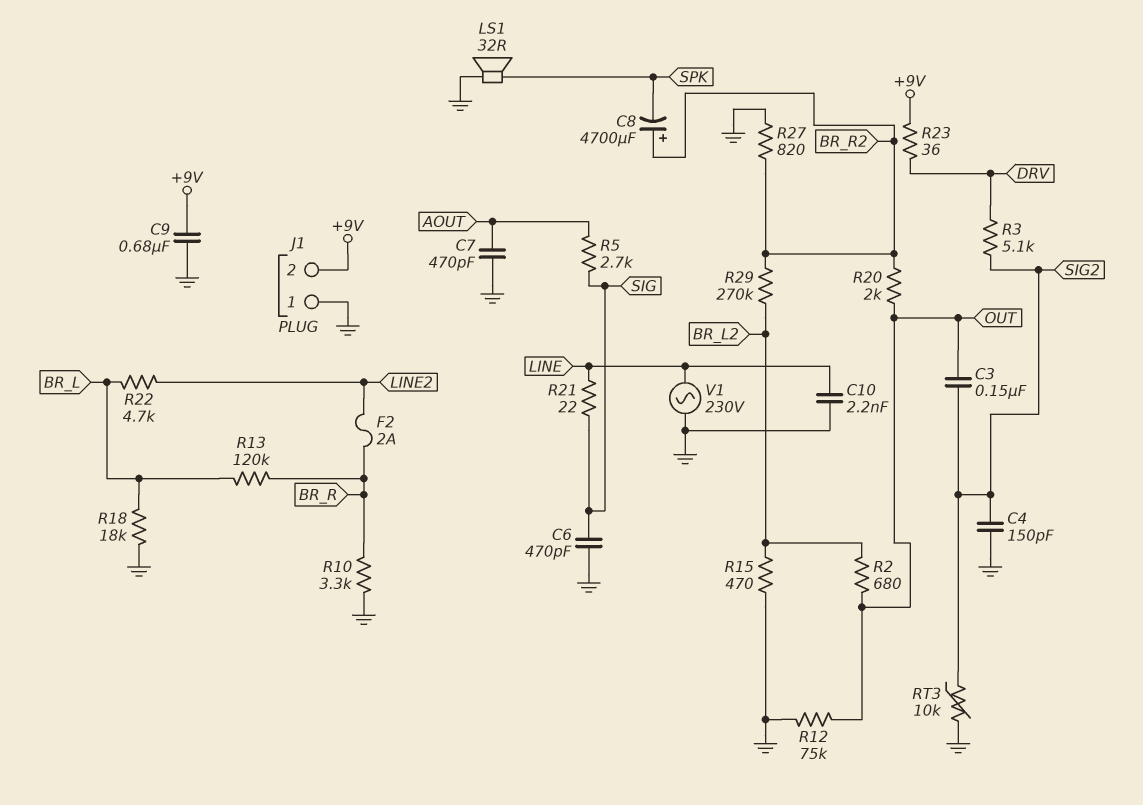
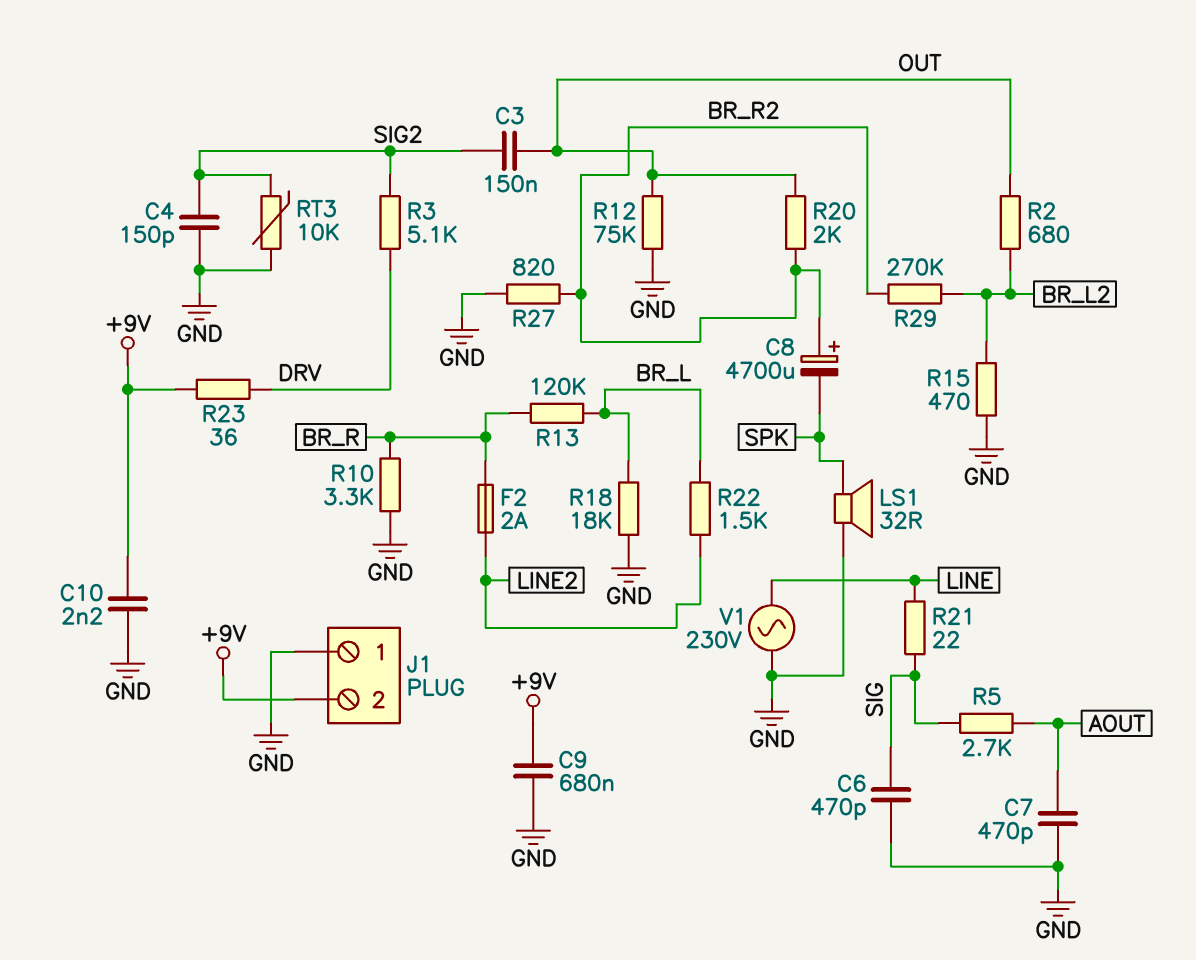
C10: 2.2nF (GND, LINE) -> 2.2nF (+9V, GND)
R22: 4.7k (BR_L, LINE2) -> 1.5k (BR_L, LINE2)

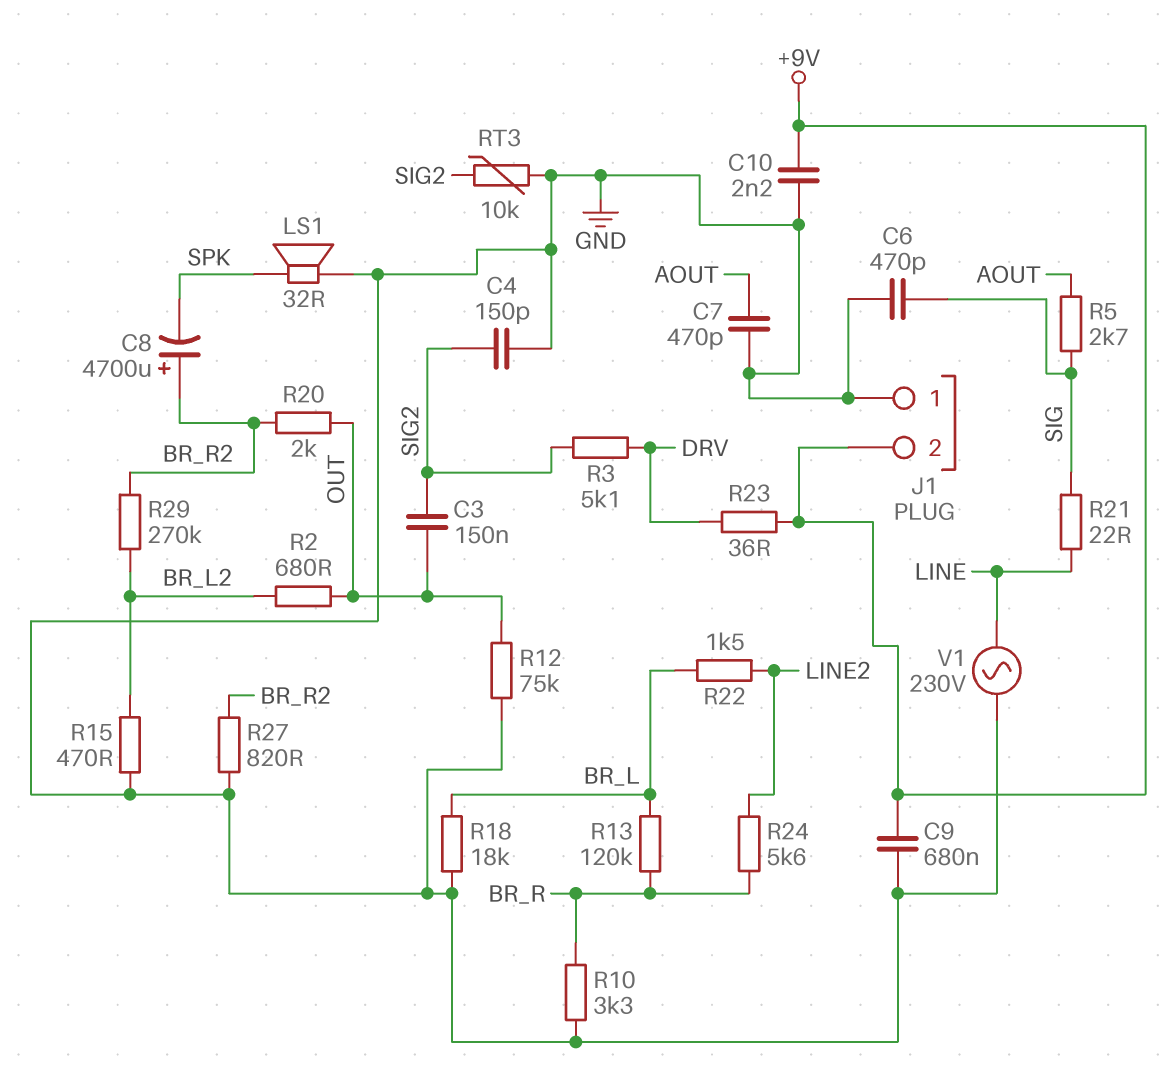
F2: 2A (BR_R, LINE2) -> none
R24: none -> 5.6k (BR_R, LINE2)

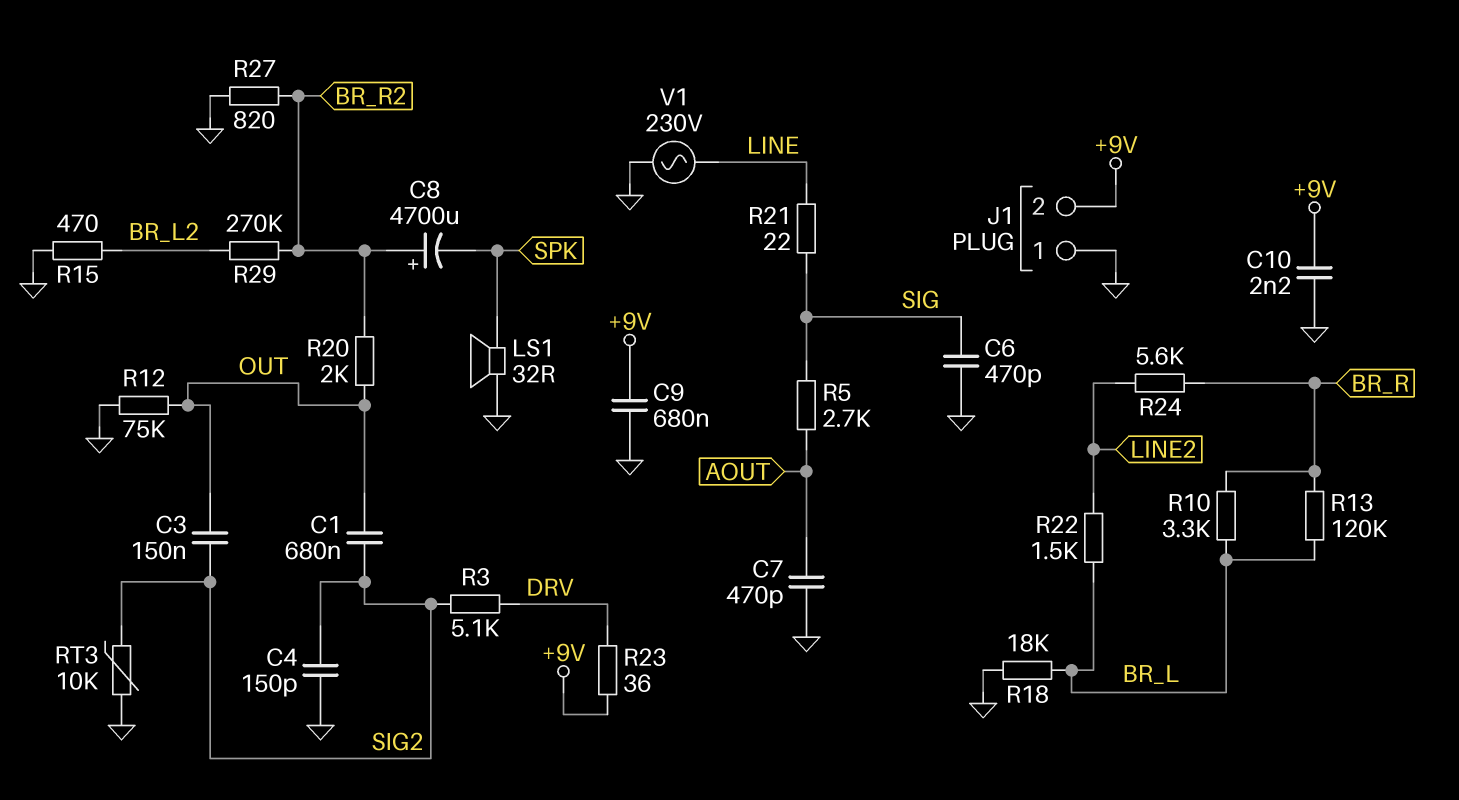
C1: none -> 680nF (OUT, SIG2)
R2: 680 (BR_L2, OUT) -> none
R10: 3.3k (BR_R, GND) -> 3.3k (BR_L, BR_R)

